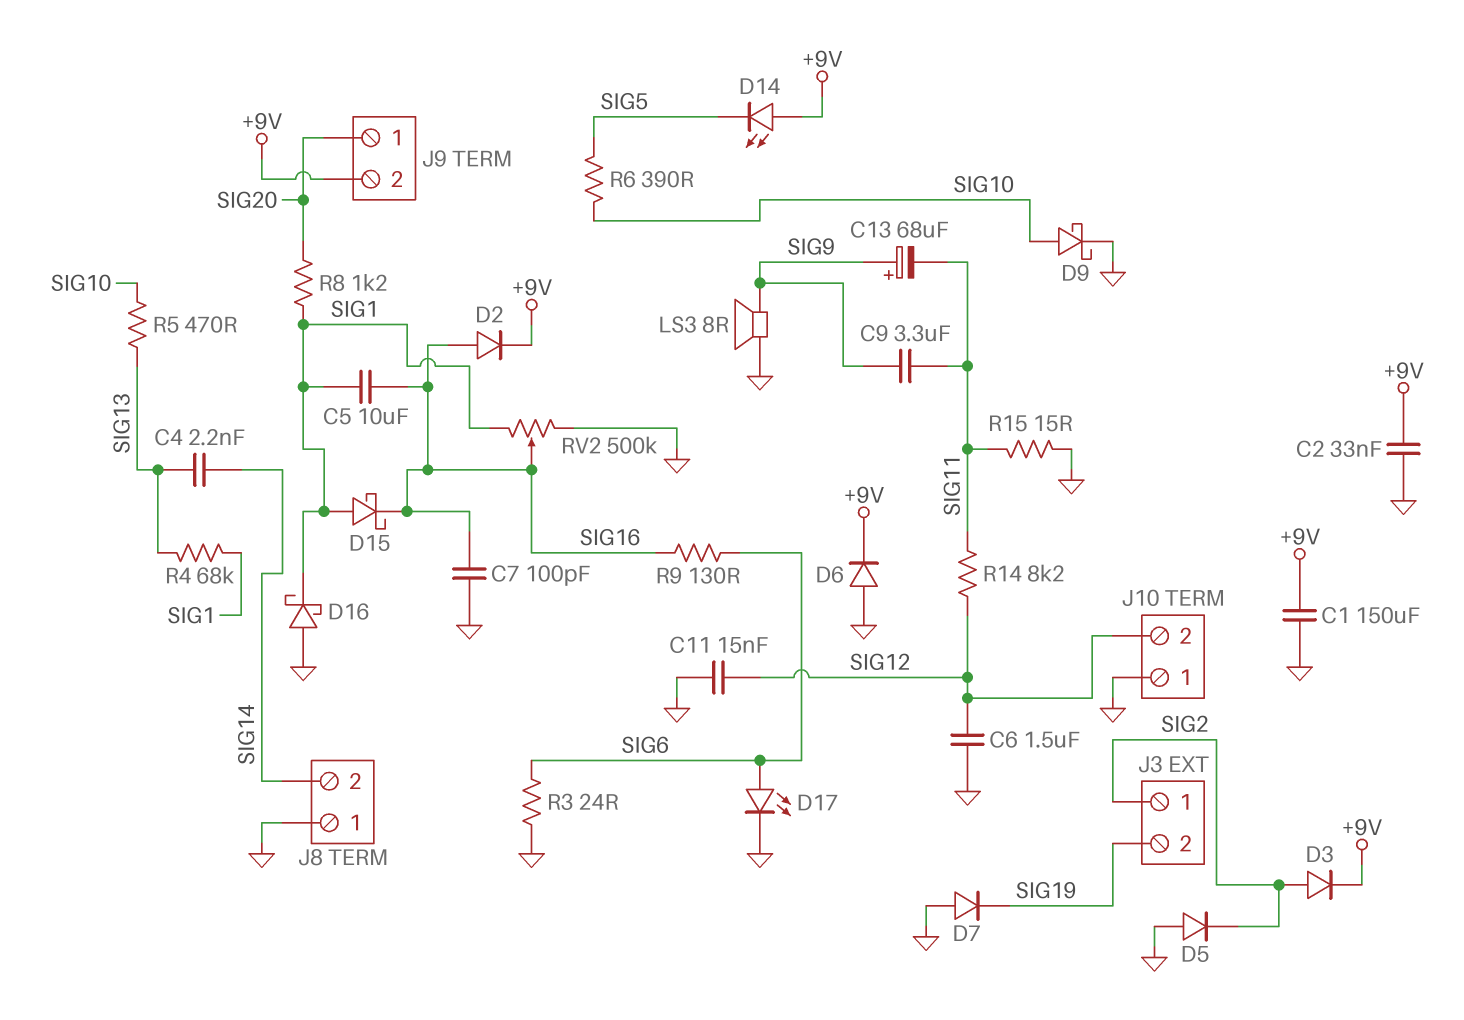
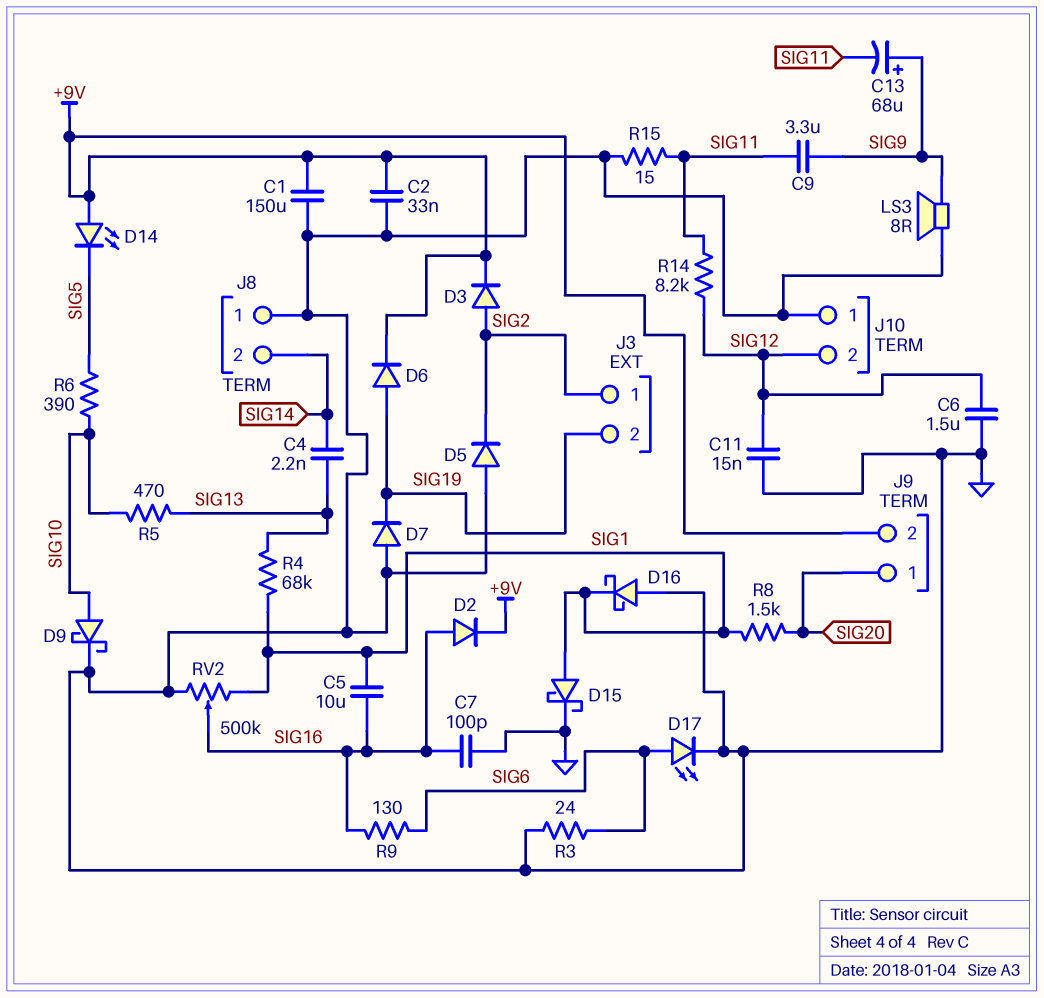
D6: diode (A GND, K +9V) -> diode (A SIG19, K +9V)
D15: schottky (A SIG1, K SIG16) -> schottky (A SIG1, K GND)
R8: 1.2k (SIG1, SIG20) -> 1.5k (SIG1, SIG20)

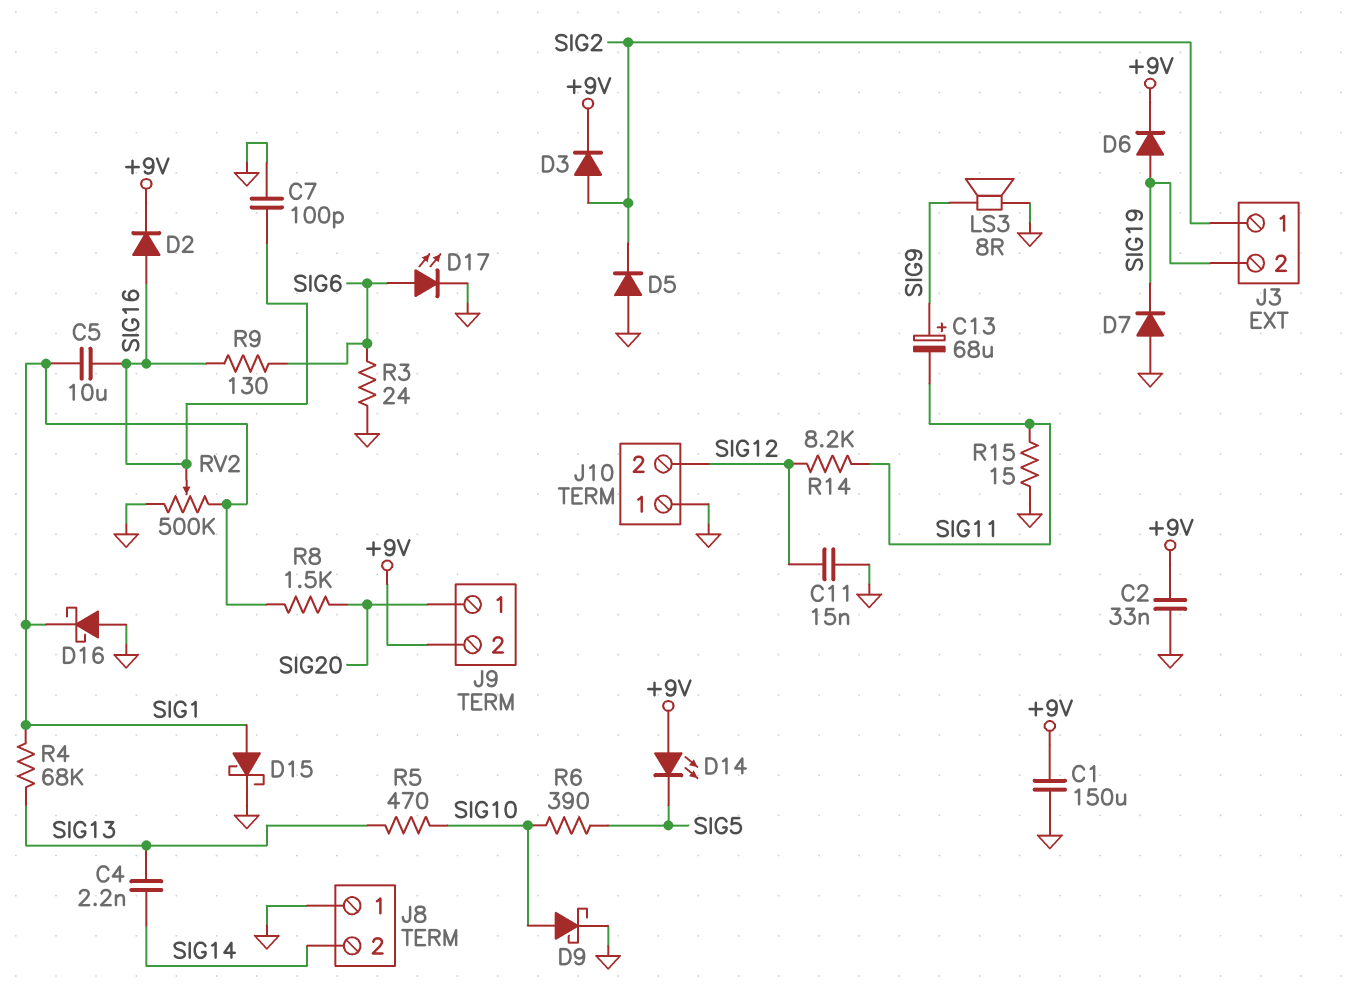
C6: 1.5uF (GND, SIG12) -> none
C9: 3.3uF (SIG9, SIG11) -> none

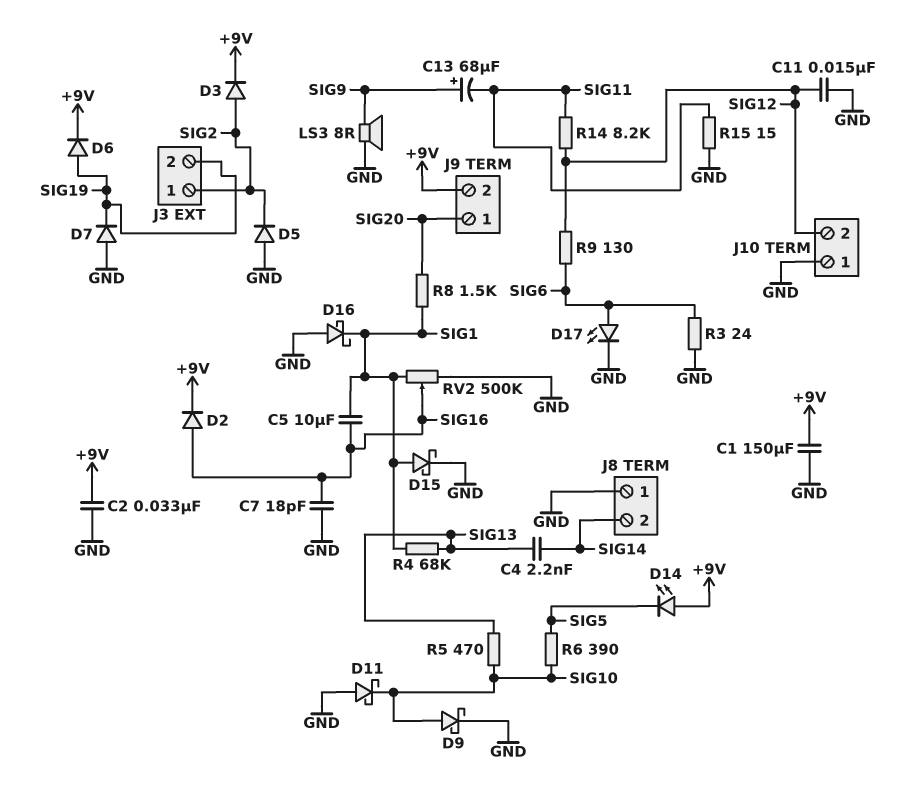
C7: 100pF (GND, SIG16) -> 18pF (GND, SIG16)
D11: none -> schottky (A GND, K SIG10)
R9: 130 (SIG6, SIG16) -> 130 (SIG6, SIG12)

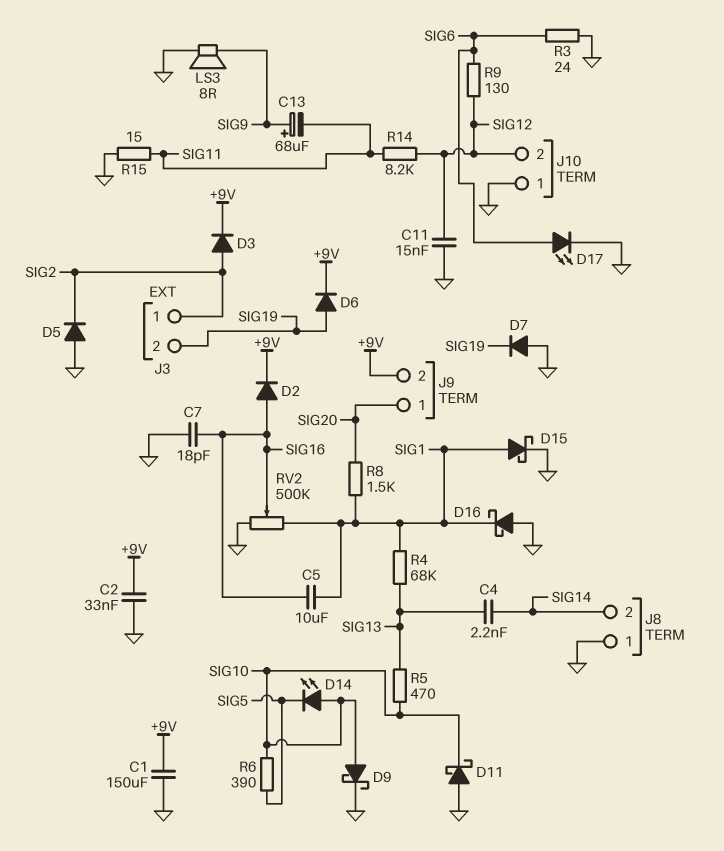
D14: LED (A +9V, K SIG5) -> LED (A SIG10, K SIG5)

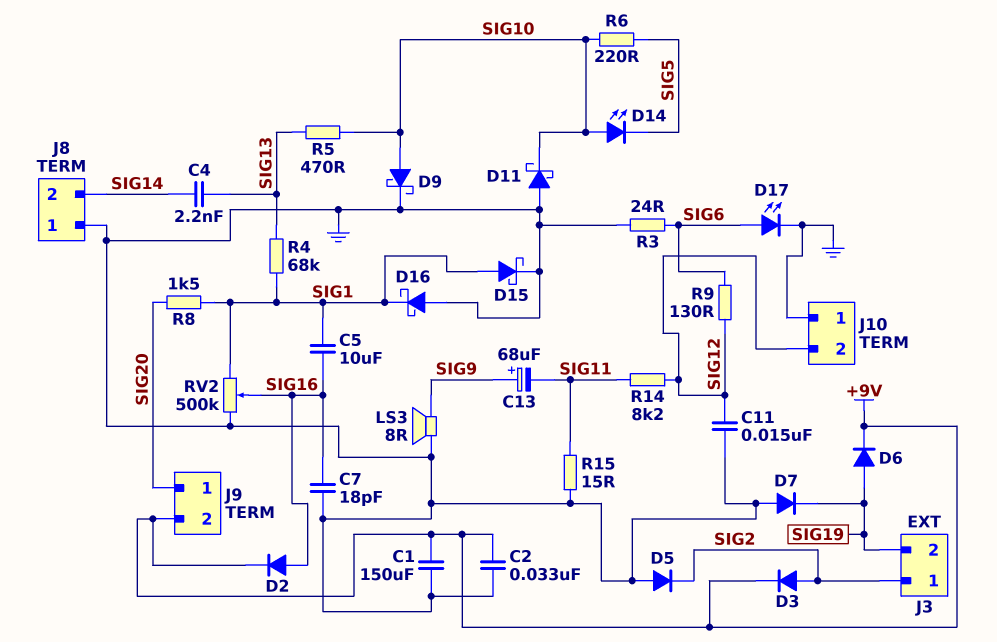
R6: 390 (SIG5, SIG10) -> 220 (SIG5, SIG10)

